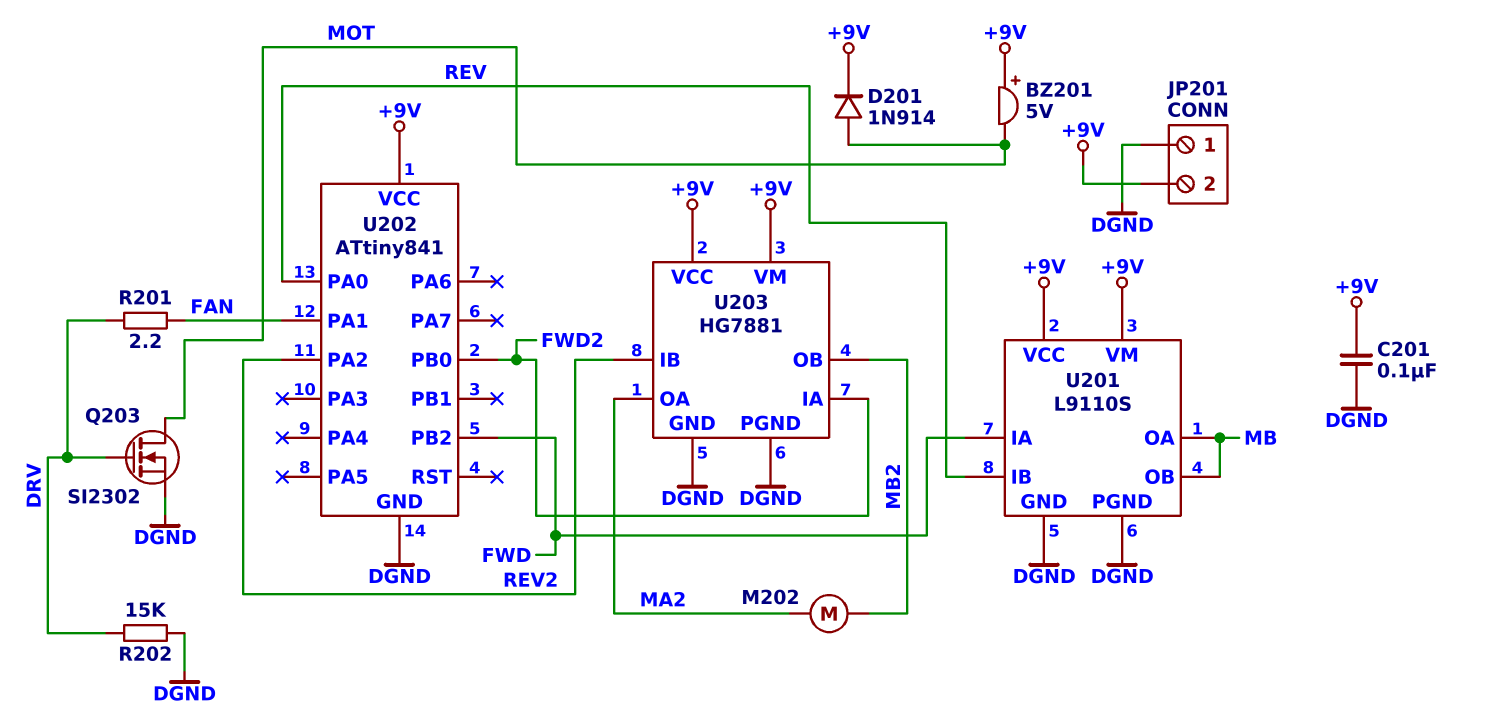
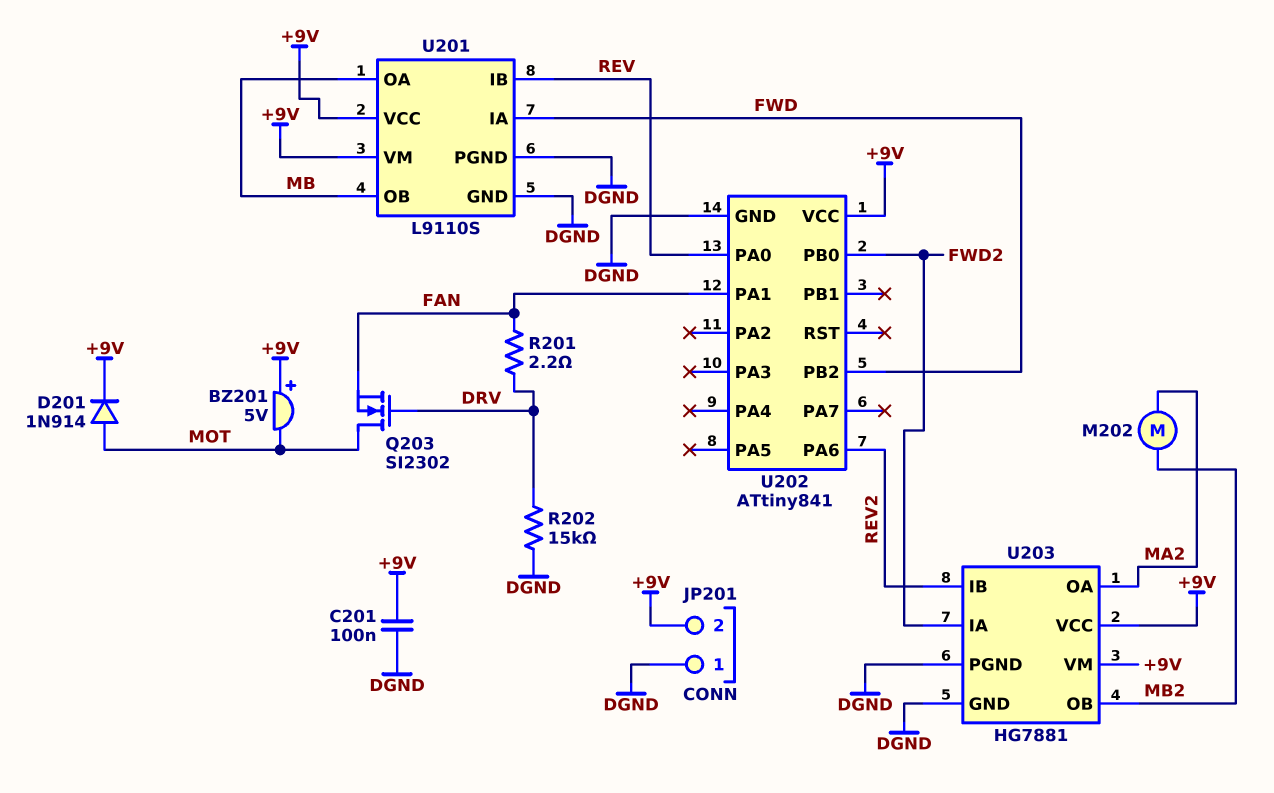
Q203: NMOS SI2302 (G DRV, D MOT, S DGND) -> NMOS SI2302 (G DRV, D MOT, S FAN)
U202 pin PA2: REV2 -> none
U202 pin PA6: none -> REV2

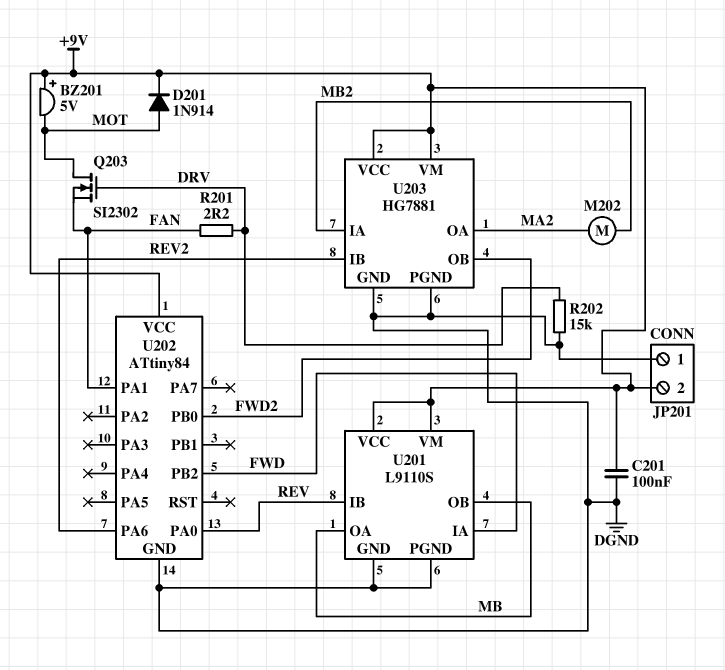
U202: ATtiny841 -> ATtiny84
U203 pin IA: FWD2 -> MB2
U203 pin OB: MB2 -> FWD2

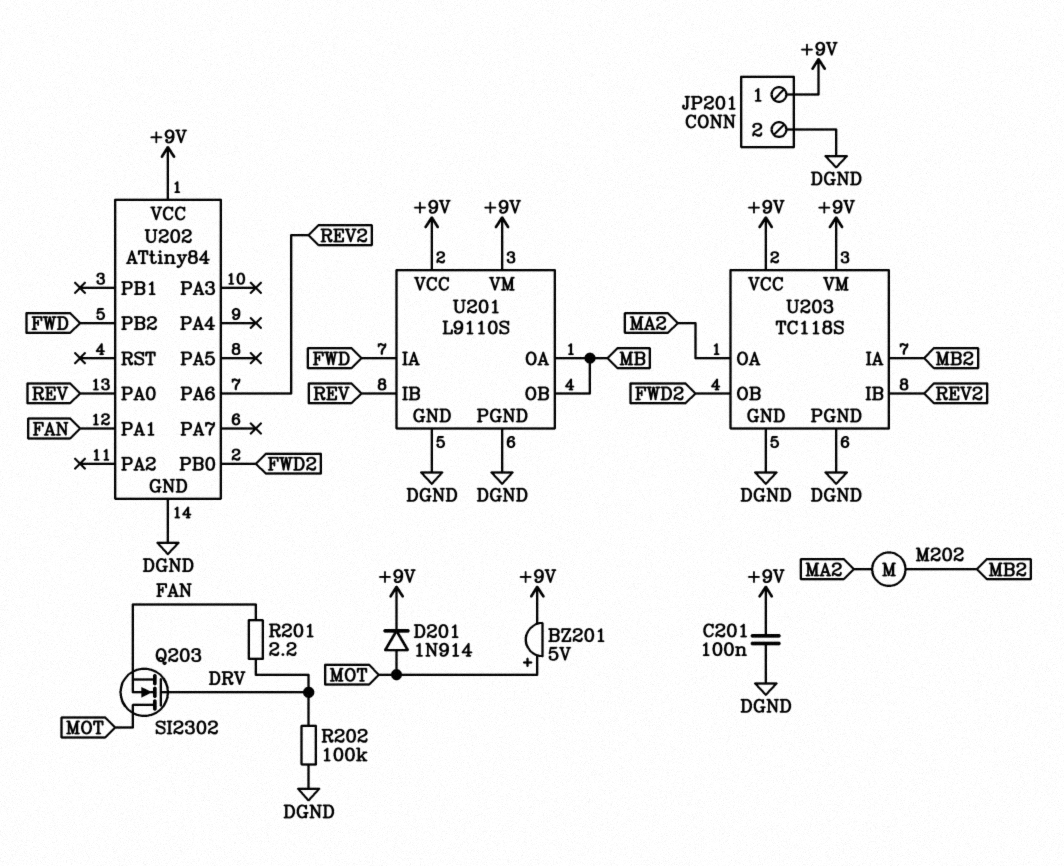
BZ201: buzzer 5V (plus +9V, minus MOT) -> buzzer 5V (plus MOT, minus +9V)
JP201 pin 1: DGND -> +9V
JP201 pin 2: +9V -> DGND
R202: 15k (DGND, DRV) -> 100k (DGND, DRV)
U203: HG7881 -> TC118S

